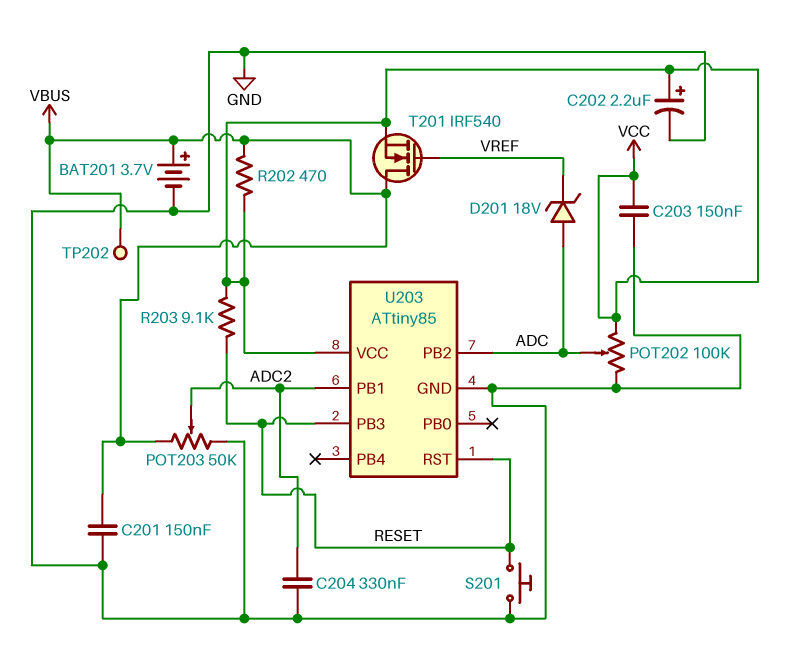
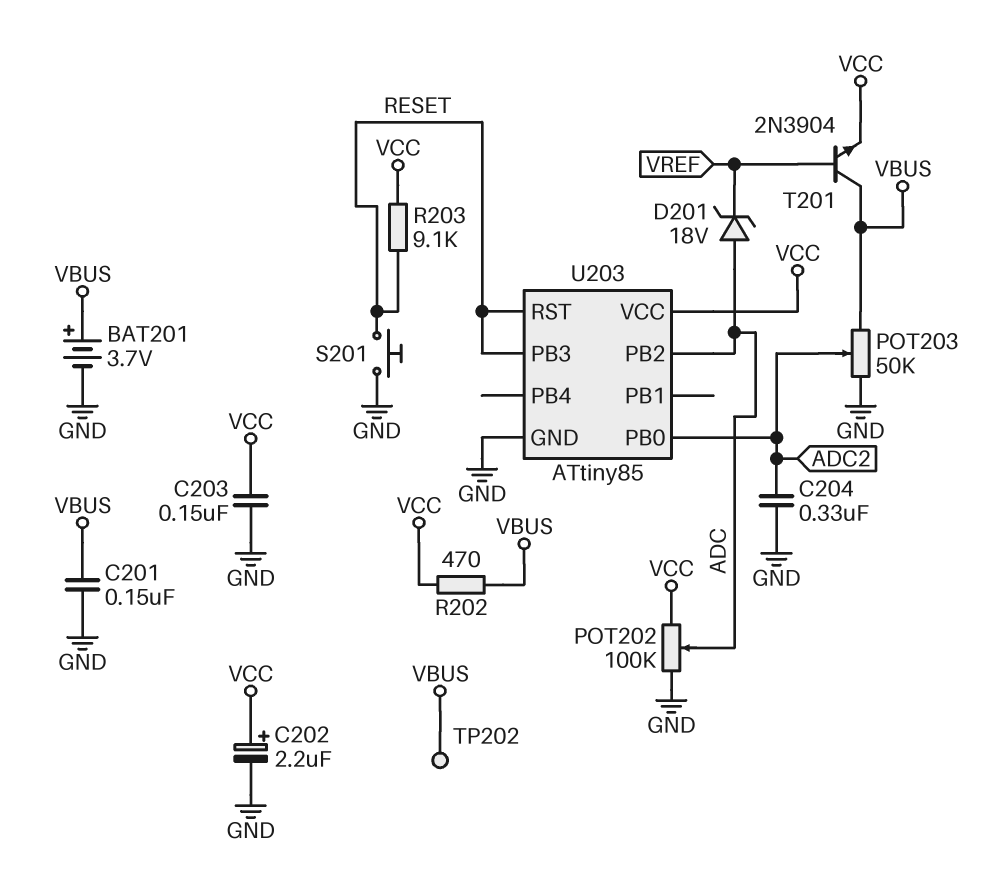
T201: NMOS IRF540 (G VREF, D VBUS, S VCC) -> NPN 2N3904 (B VREF, C VBUS, E VCC)
U203 pin PB0: none -> ADC2
U203 pin PB1: ADC2 -> none

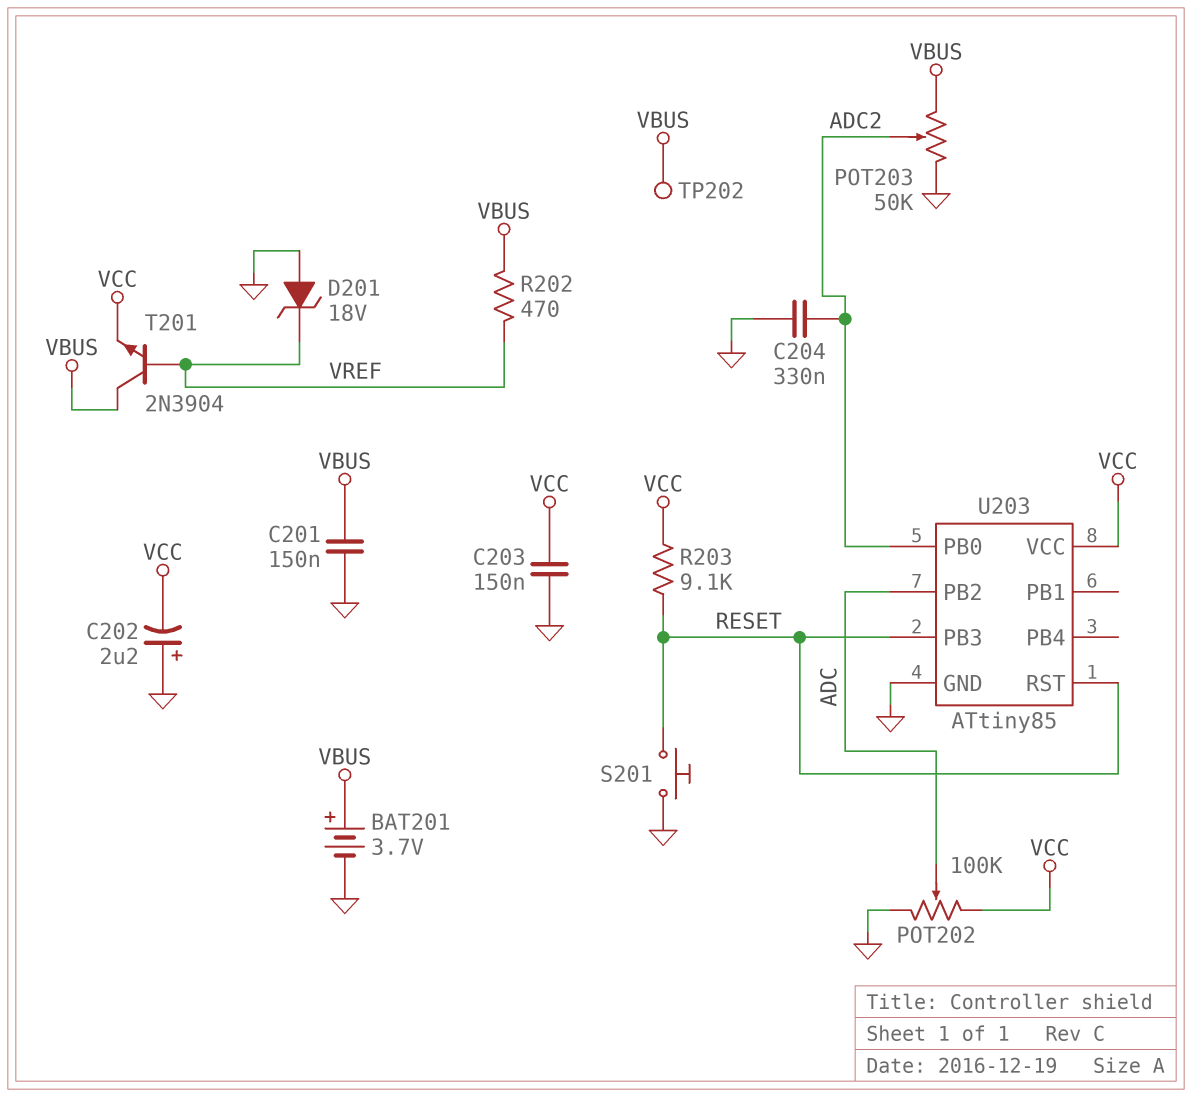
C202: 2.2uF (plus VCC, minus GND) -> 2.2uF (plus GND, minus VCC)
D201: zener 18V (A ADC, K VREF) -> zener 18V (A GND, K VREF)
R202: 470 (VBUS, VCC) -> 470 (VBUS, VREF)

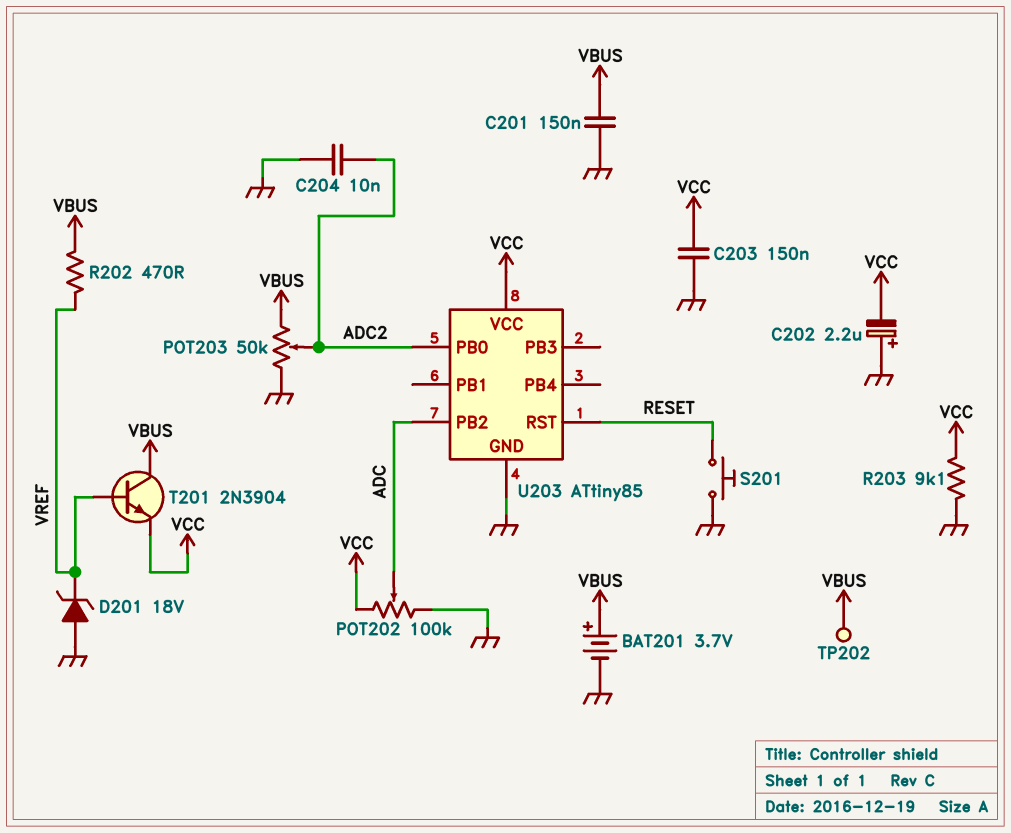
C204: 330nF (ADC2, GND) -> 10nF (ADC2, GND)
R203: 9.1k (RESET, VCC) -> 9.1k (GND, VCC)
U203 pin PB3: RESET -> none

